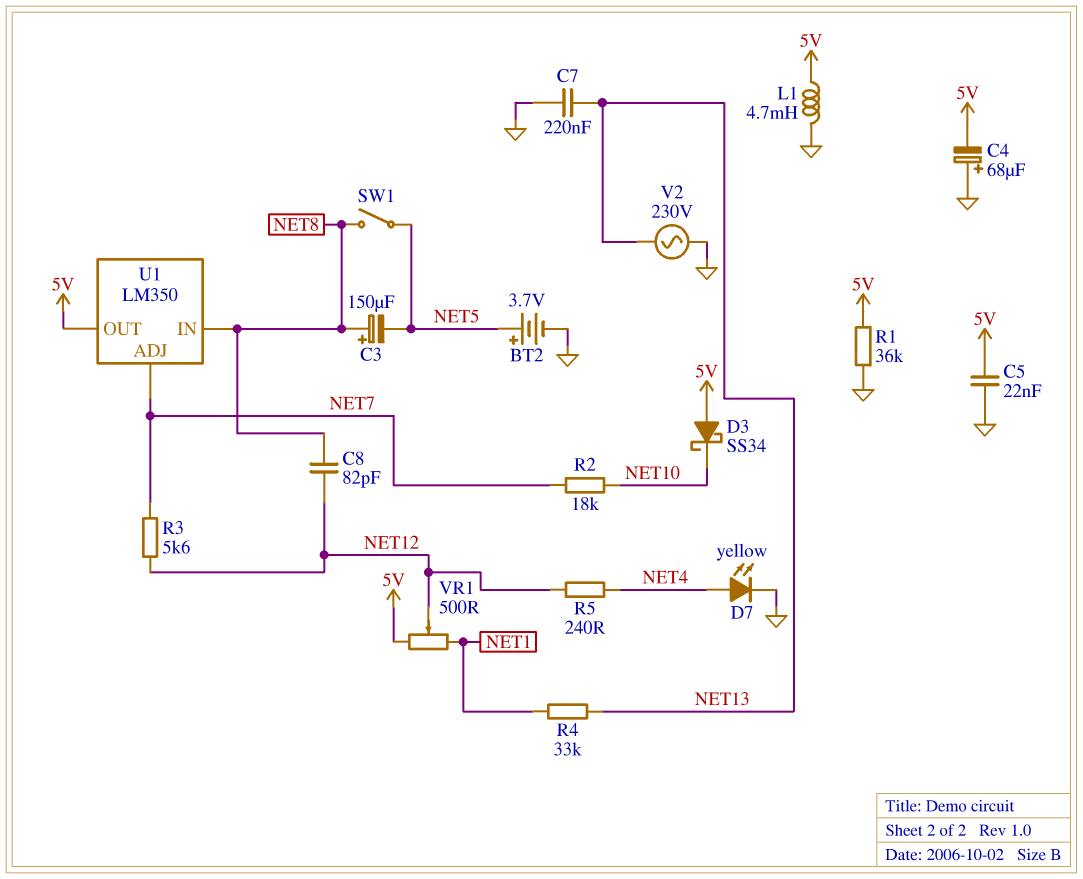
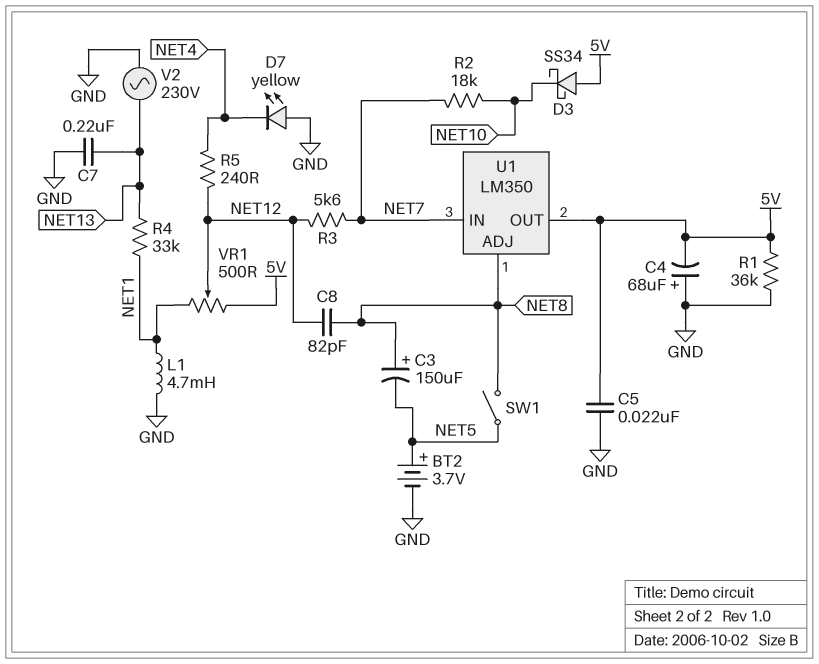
D7: LED yellow (A NET4, K GND) -> LED yellow (A GND, K NET4)
L1: 4.7mH (5V, GND) -> 4.7mH (GND, NET1)
U1 pin ADJ: NET7 -> NET8
U1 pin IN: NET8 -> NET7

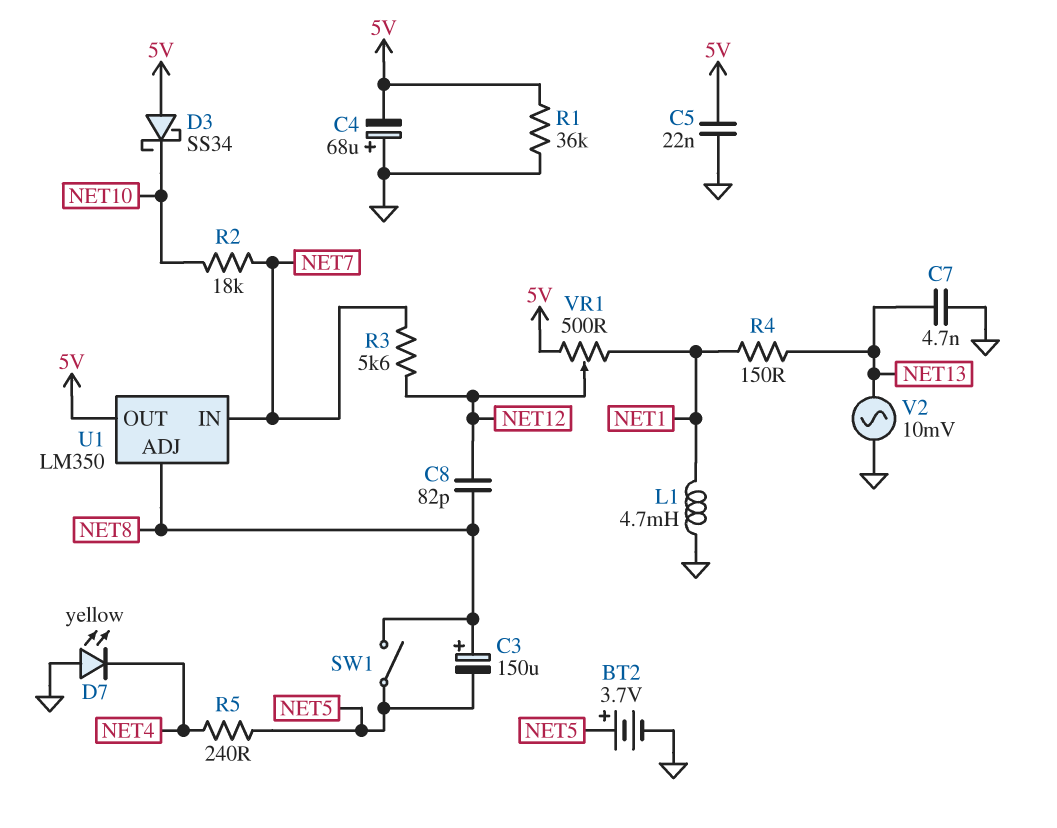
C7: 220nF (GND, NET13) -> 4.7nF (GND, NET13)
R4: 33k (NET1, NET13) -> 150 (NET1, NET13)
R5: 240 (NET4, NET12) -> 240 (NET4, NET5)
V2: AC 230V (GND, NET13) -> AC 10mV (GND, NET13)

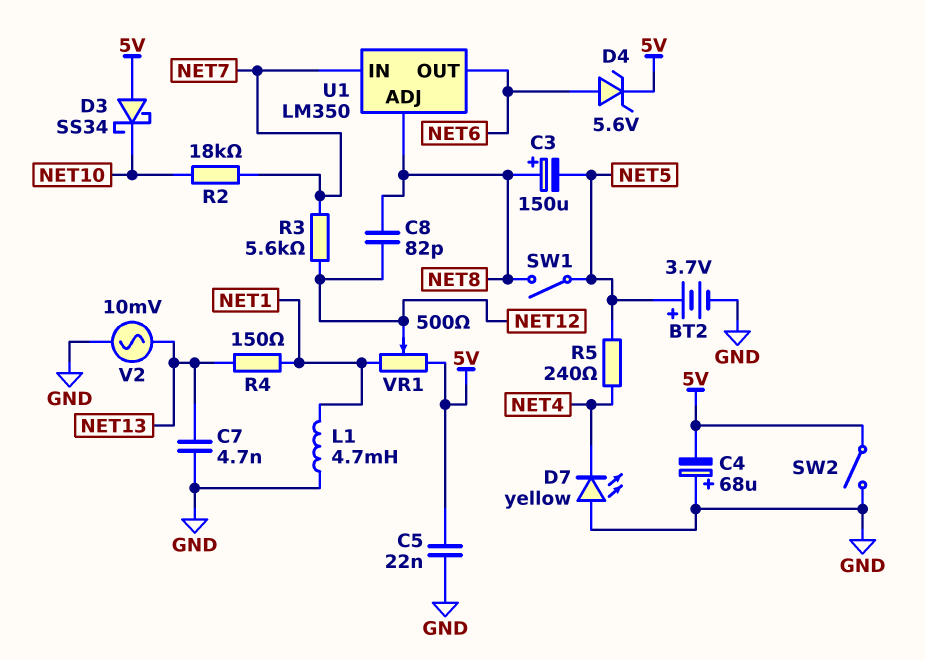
D4: none -> zener 5.6V (A NET6, K 5V)
R1: 36k (5V, GND) -> none
SW2: none -> switch (5V, GND)
U1 pin OUT: 5V -> NET6

